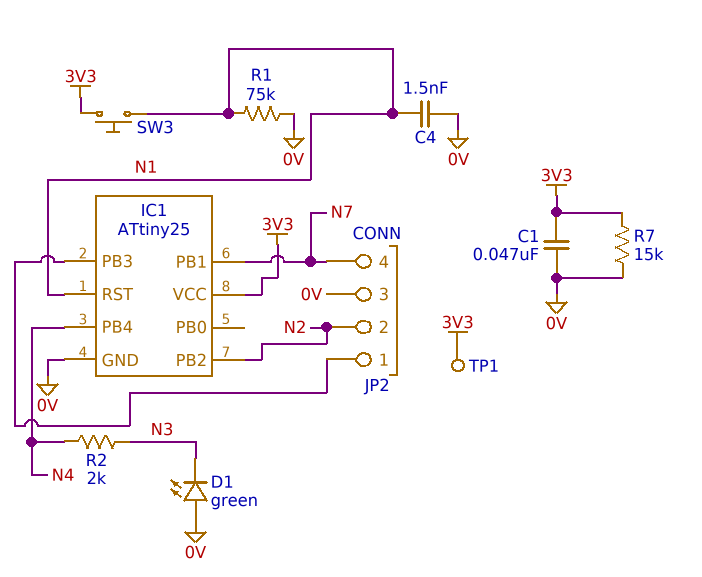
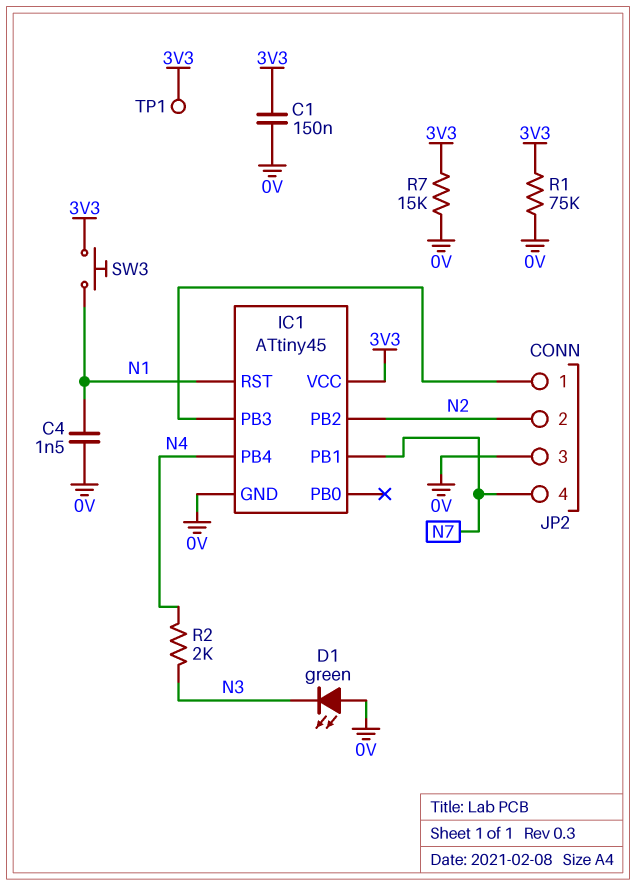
C1: 47nF (0V, 3V3) -> 150nF (0V, 3V3)
IC1: ATtiny25 -> ATtiny45
R1: 75k (0V, N1) -> 75k (0V, 3V3)

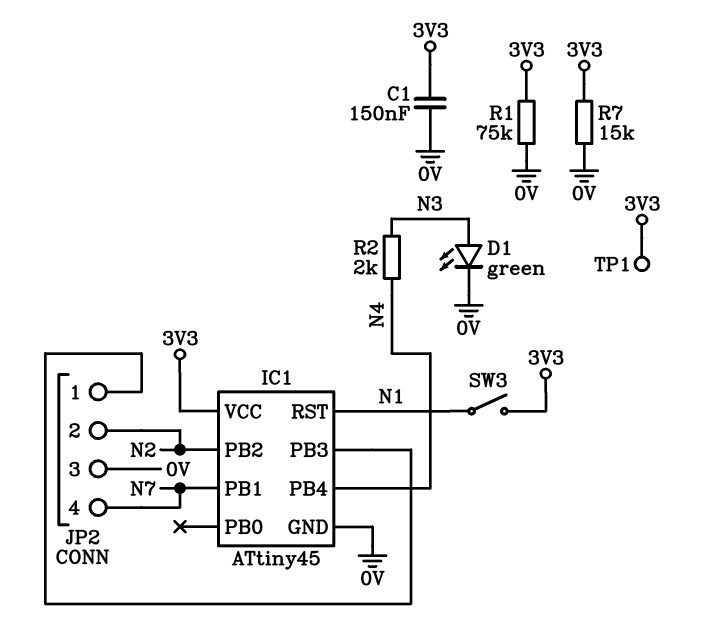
C4: 1.5nF (0V, N1) -> none
D1: LED green (A 0V, K N3) -> LED green (A N3, K 0V)
SW3: button (3V3, N1) -> switch (3V3, N1)

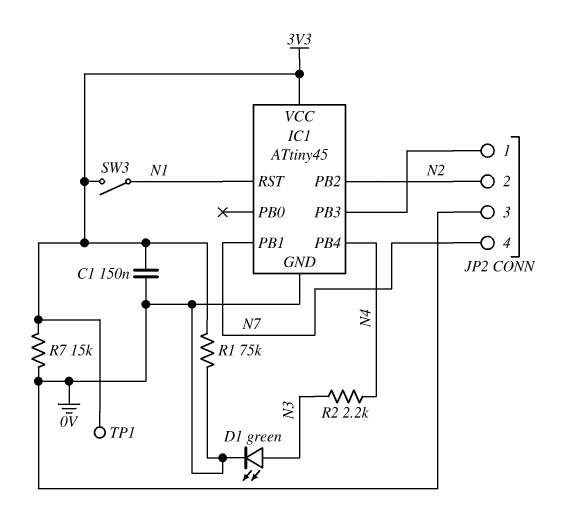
R2: 2k (N3, N4) -> 2.2k (N3, N4)

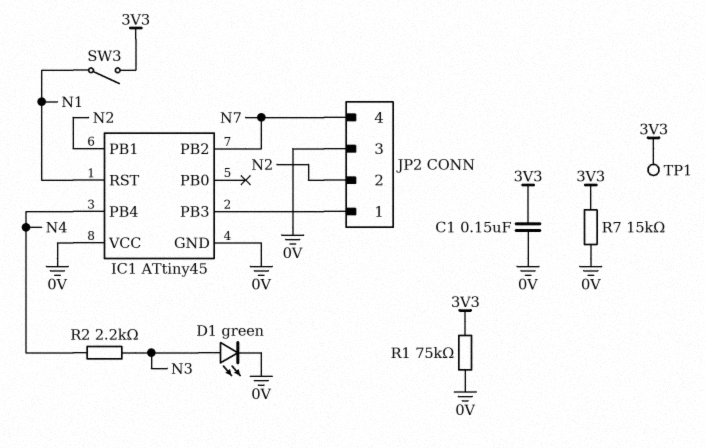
IC1 pin PB1: N7 -> N2
IC1 pin PB2: N2 -> N7
IC1 pin VCC: 3V3 -> 0V

